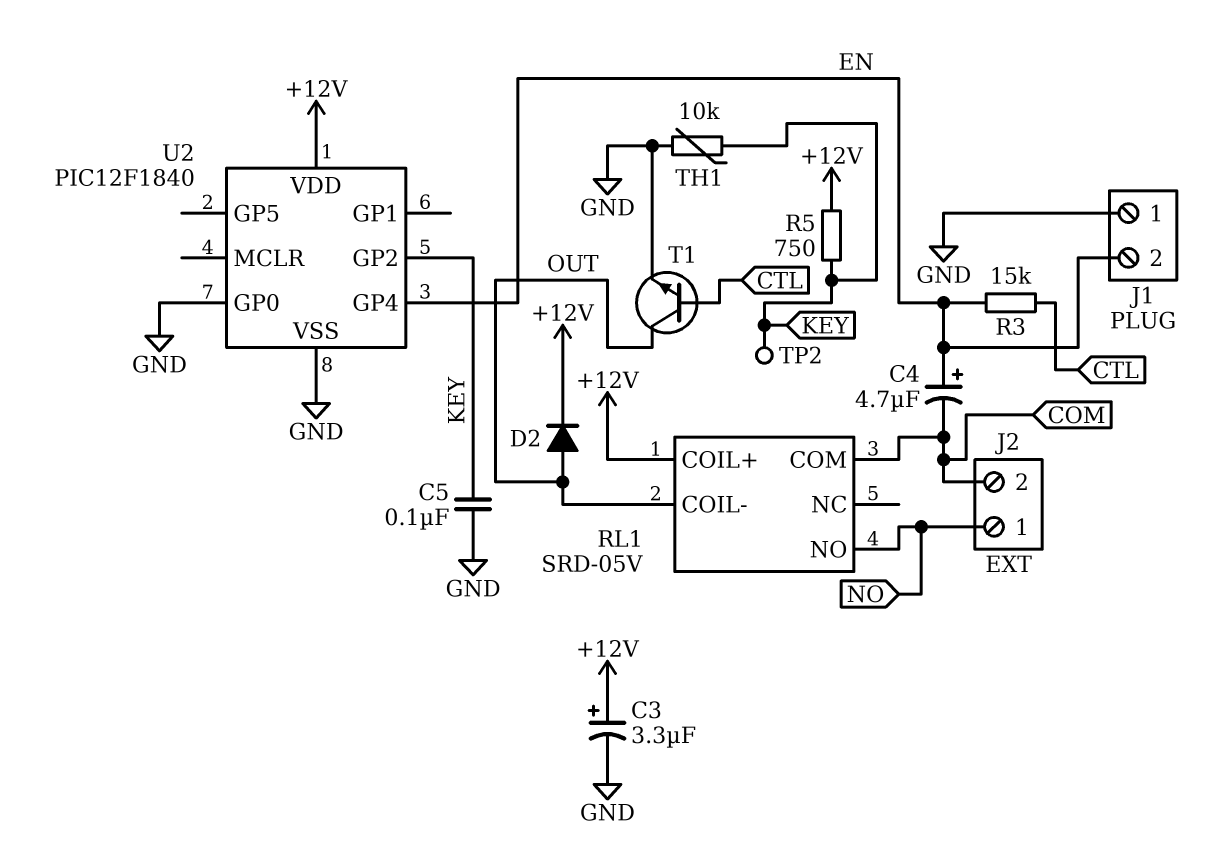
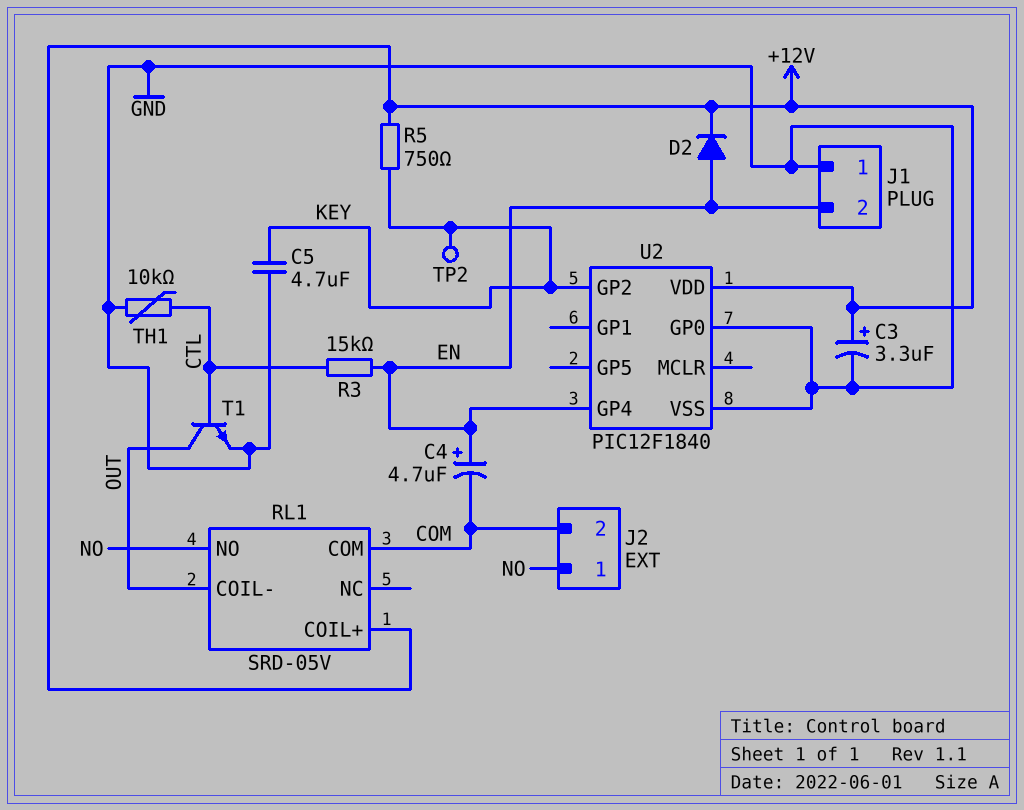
C5: 100nF (GND, KEY) -> 4.7uF (GND, KEY)
D2: diode (A OUT, K +12V) -> diode (A EN, K +12V)
TH1: 10k (GND, KEY) -> 10k (CTL, GND)

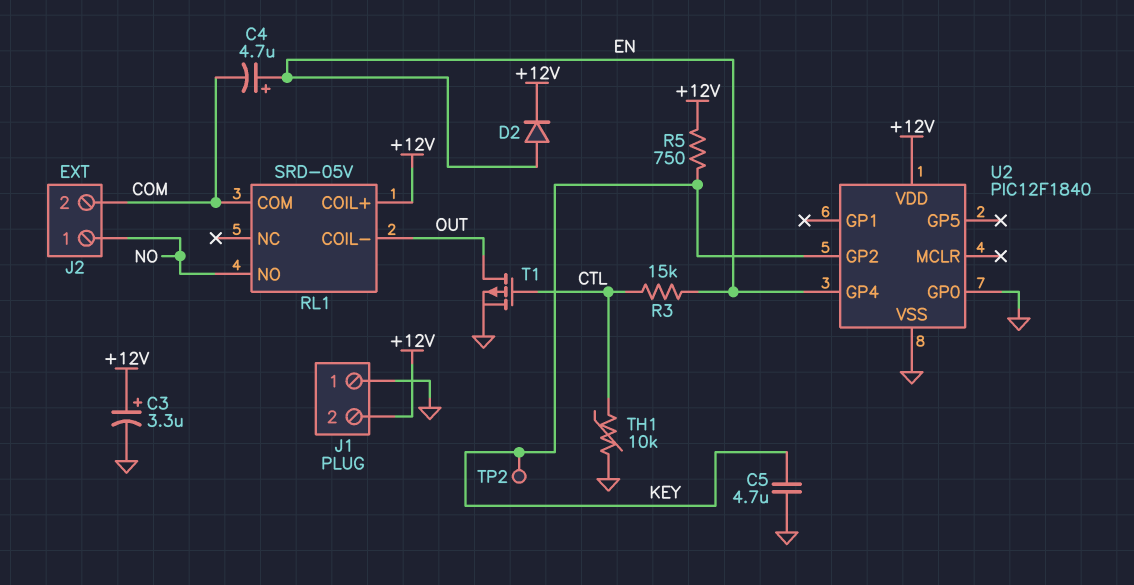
J1 pin 2: EN -> +12V
T1: NPN (B CTL, C OUT, E GND) -> PMOS (G CTL, D OUT, S GND)

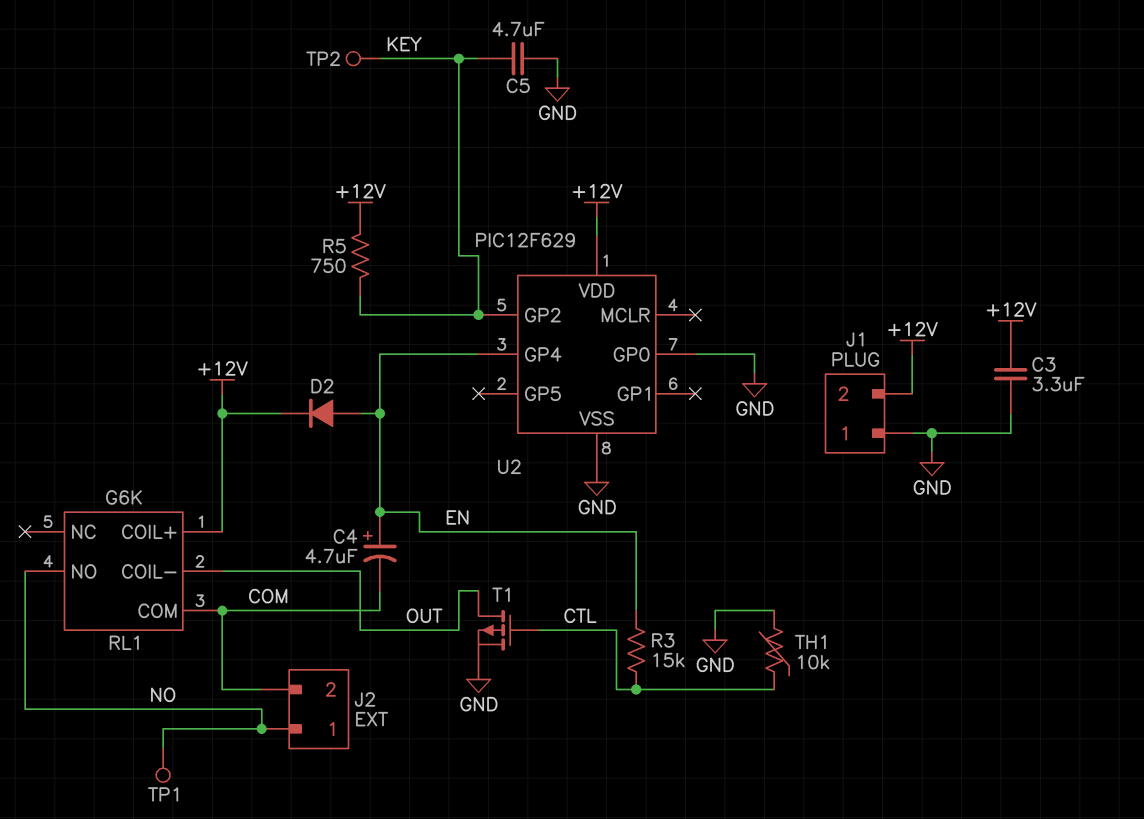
C3: 3.3uF (plus +12V, minus GND) -> 3.3uF (+12V, GND)
RL1: SRD-05V -> G6K
TP1: none -> test point (NO)
U2: PIC12F1840 -> PIC12F629

